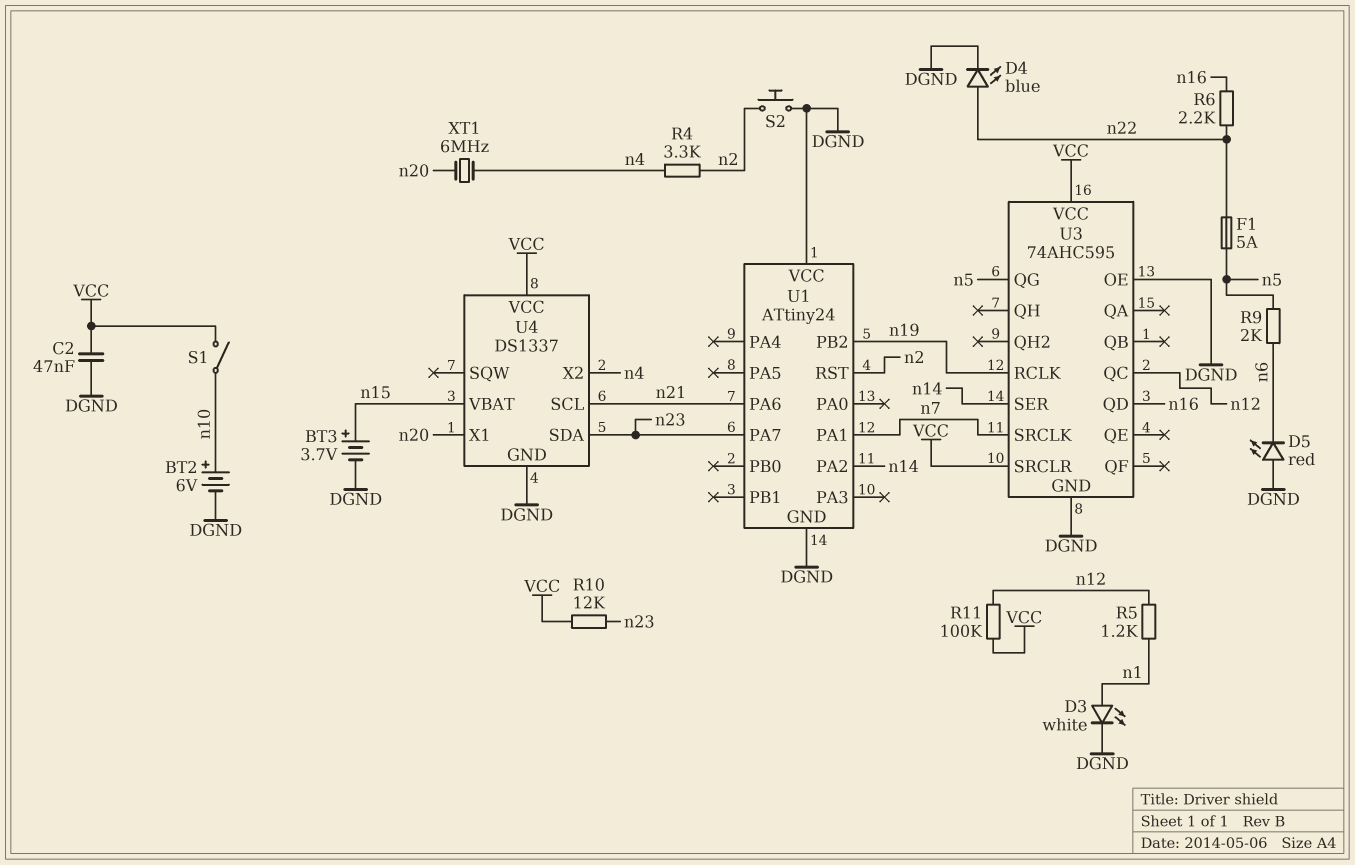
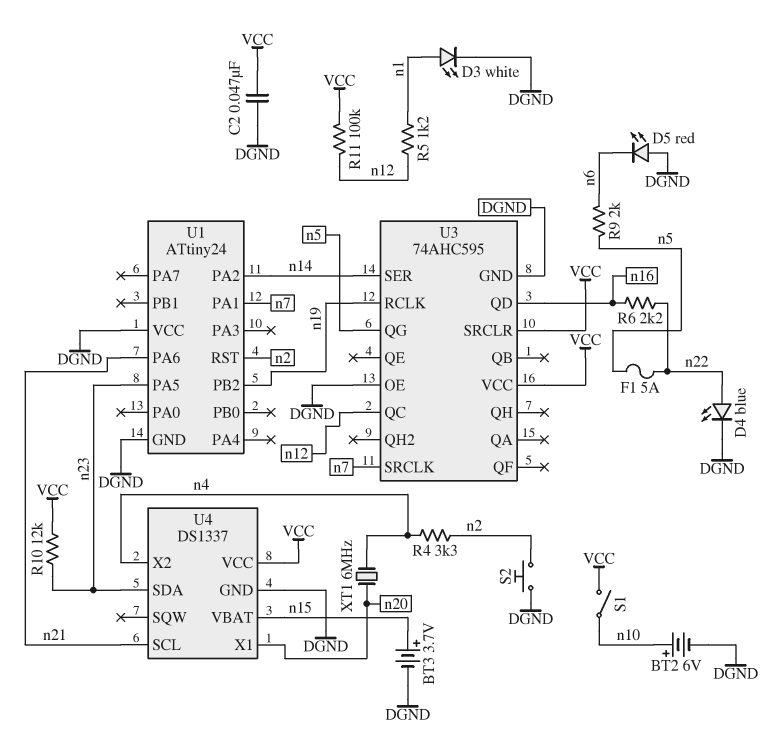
U1 pin PA5: none -> n23
U1 pin PA7: n23 -> none

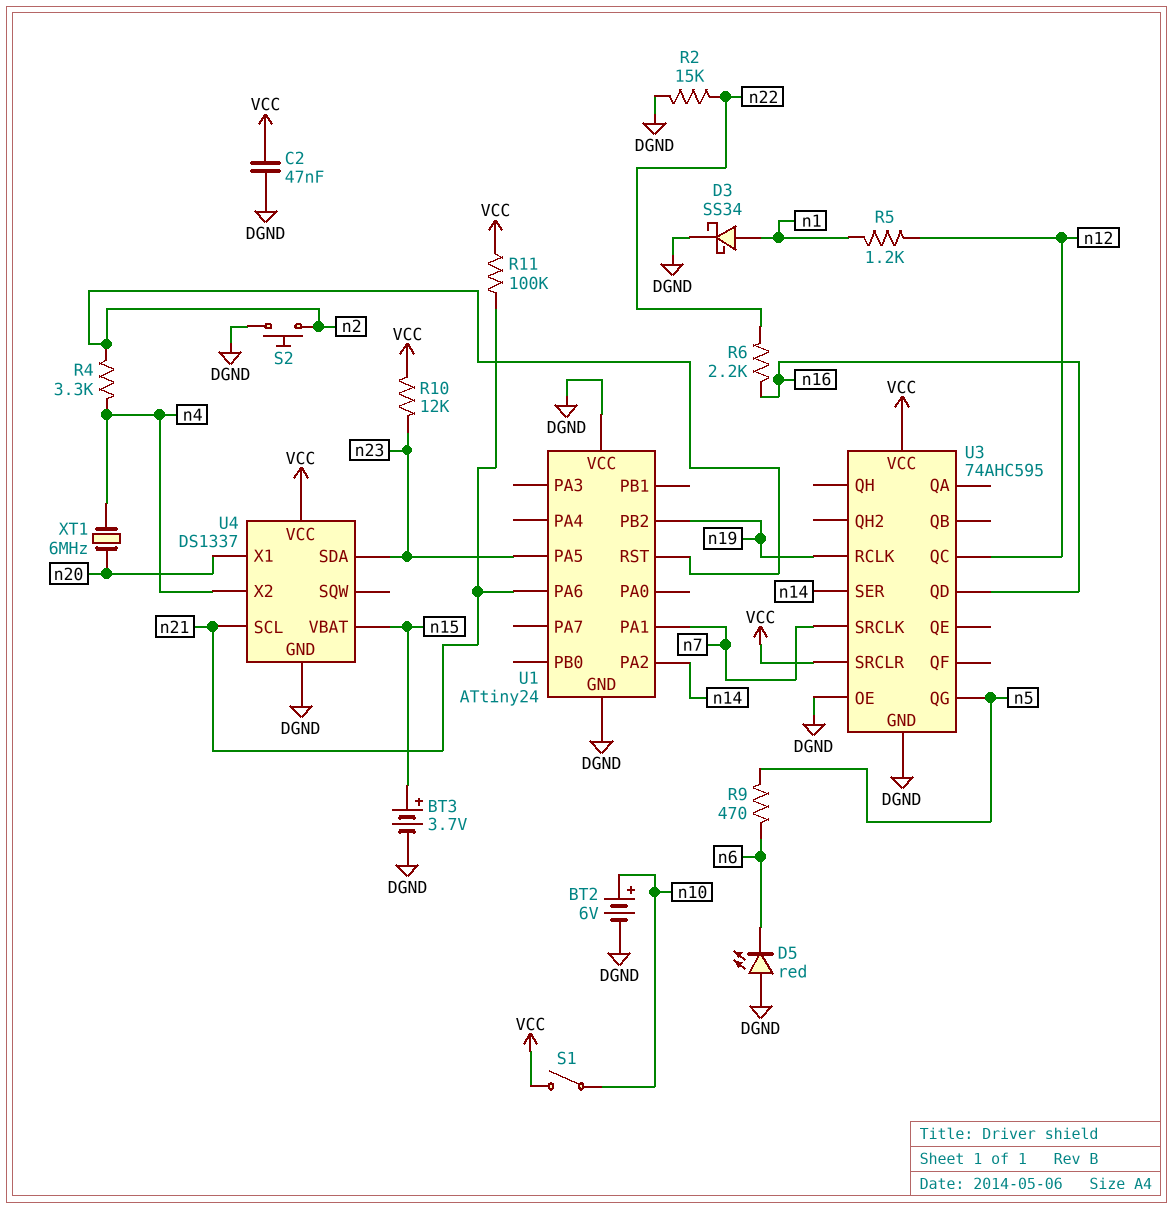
D3: LED white (A n1, K DGND) -> schottky SS34 (A n1, K DGND)
D4: LED blue (A n22, K DGND) -> none
F1: 5A (n5, n22) -> none
R2: none -> 15k (DGND, n22)
R9: 2k (n5, n6) -> 470 (n5, n6)
R11: 100k (VCC, n12) -> 100k (VCC, n21)

